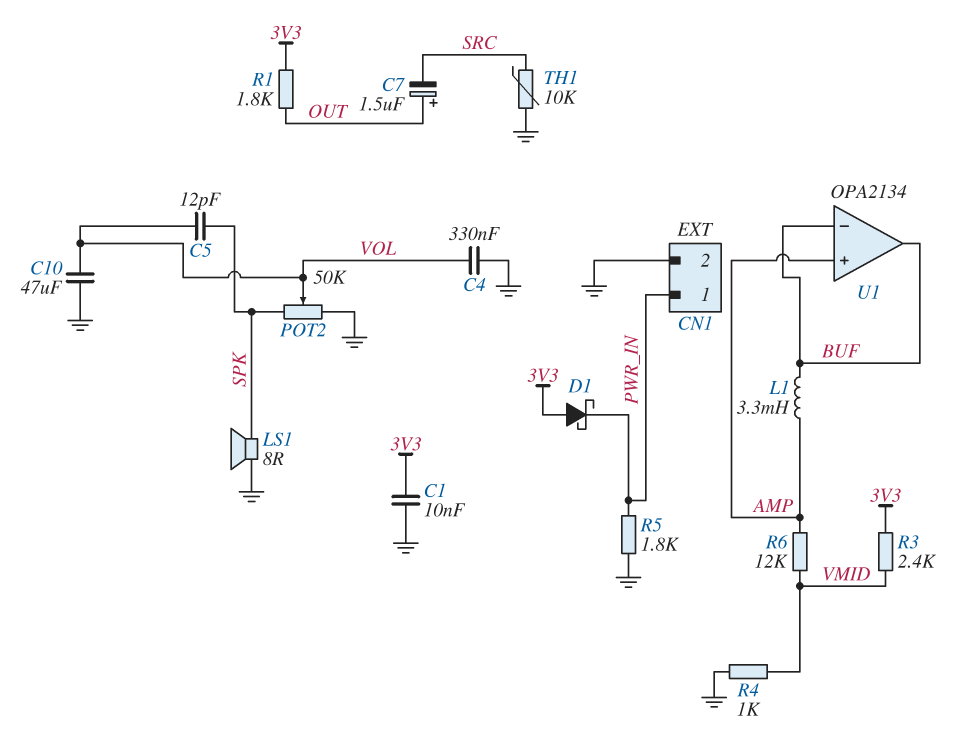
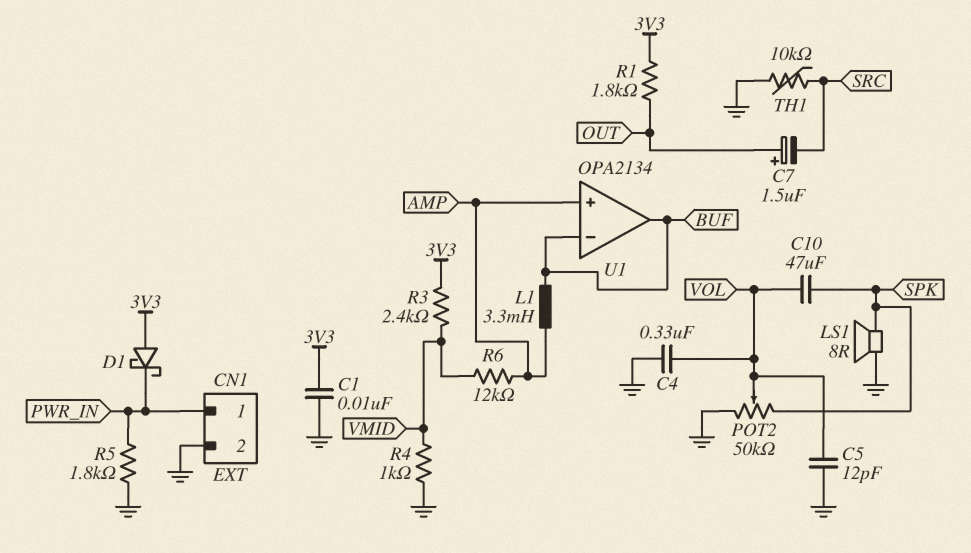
C5: 12pF (SPK, VOL) -> 12pF (GND, VOL)
C10: 47uF (GND, VOL) -> 47uF (SPK, VOL)

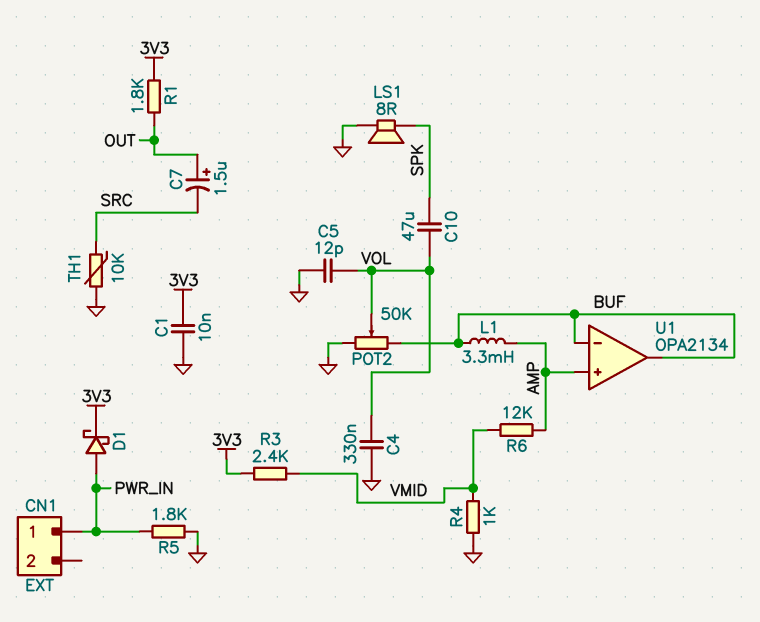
CN1 pin 2: GND -> none
D1: schottky (A 3V3, K PWR_IN) -> schottky (A PWR_IN, K 3V3)
POT2: 50k (GND, SPK, wiper VOL) -> 50k (BUF, GND, wiper VOL)

